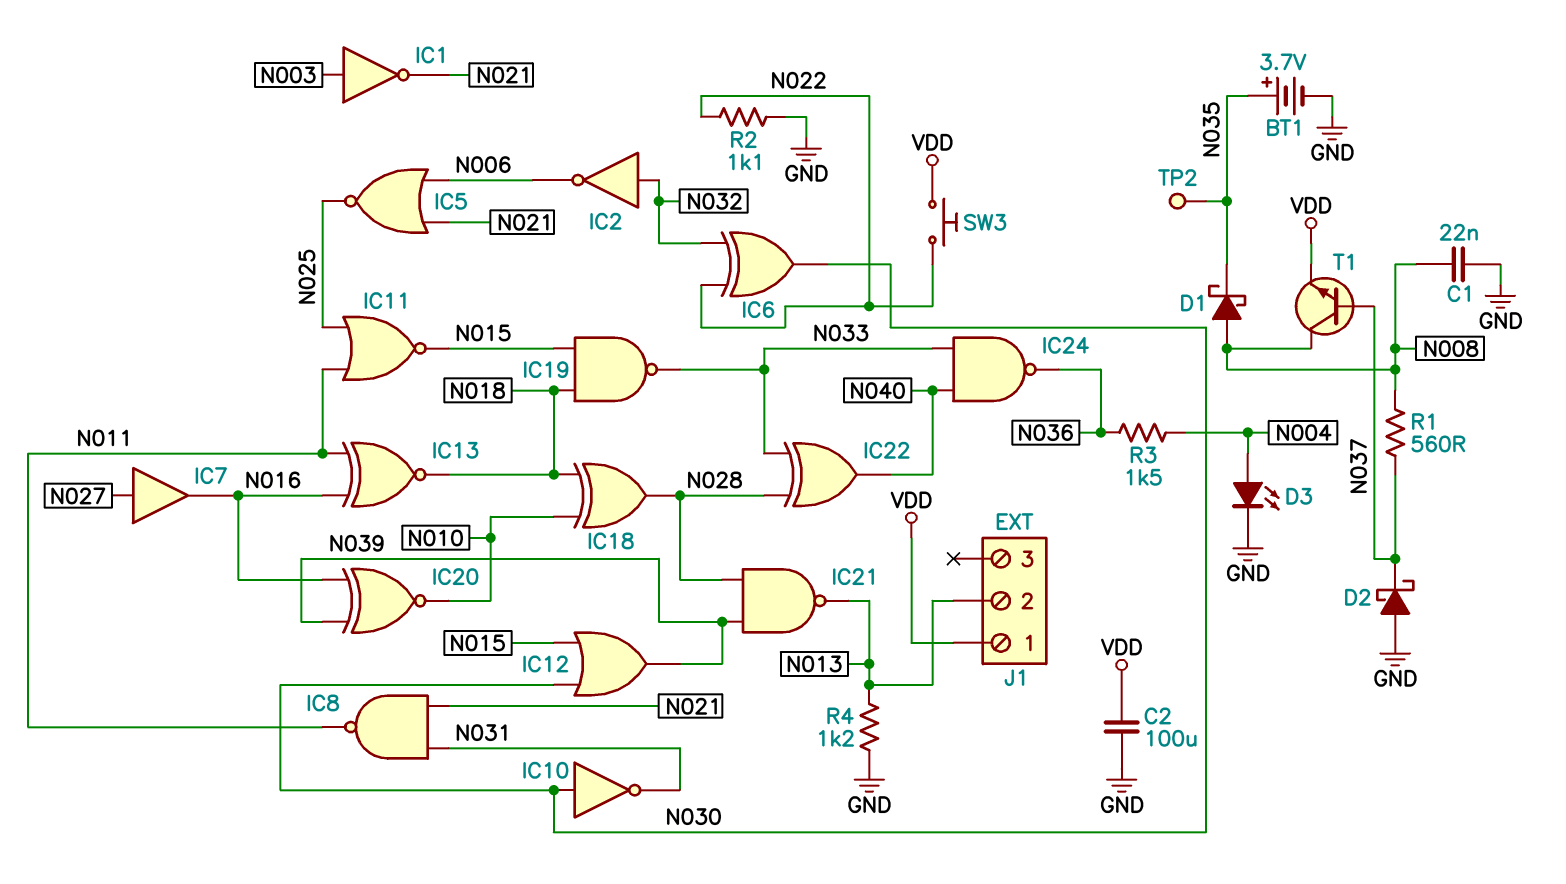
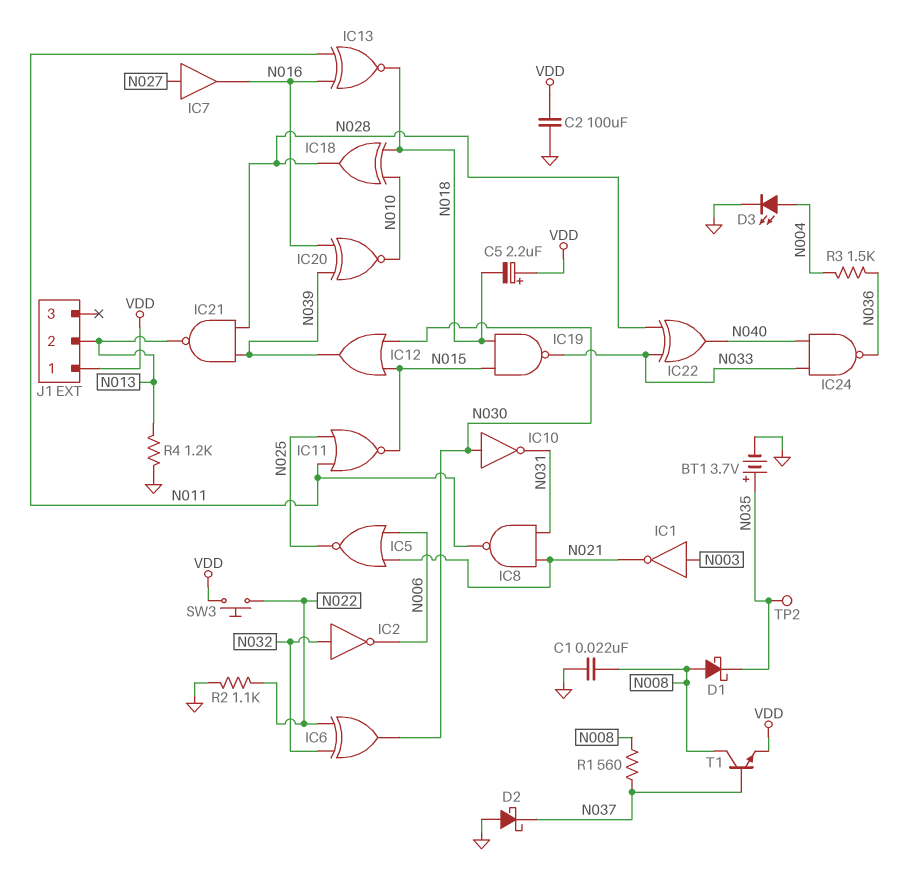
C5: none -> 2.2uF (plus VDD, minus N018)

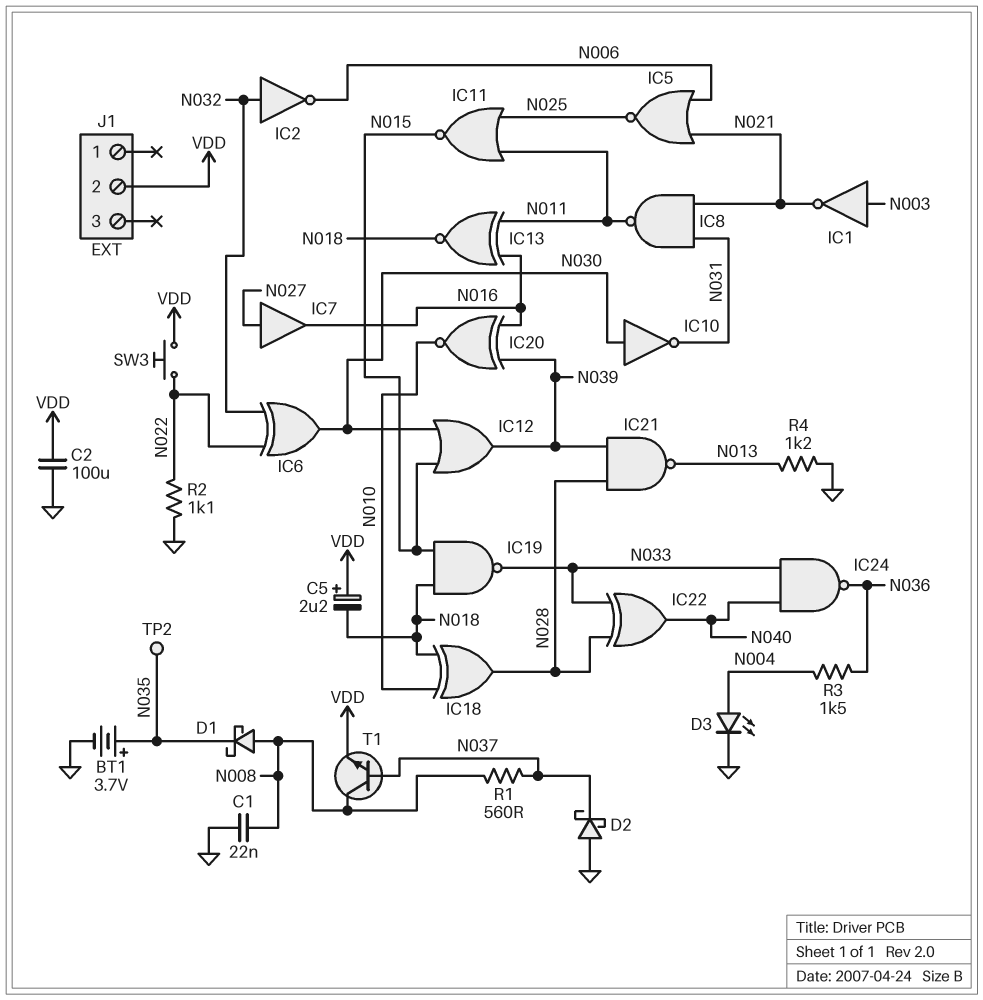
J1 pin 1: VDD -> none
J1 pin 2: N013 -> VDD

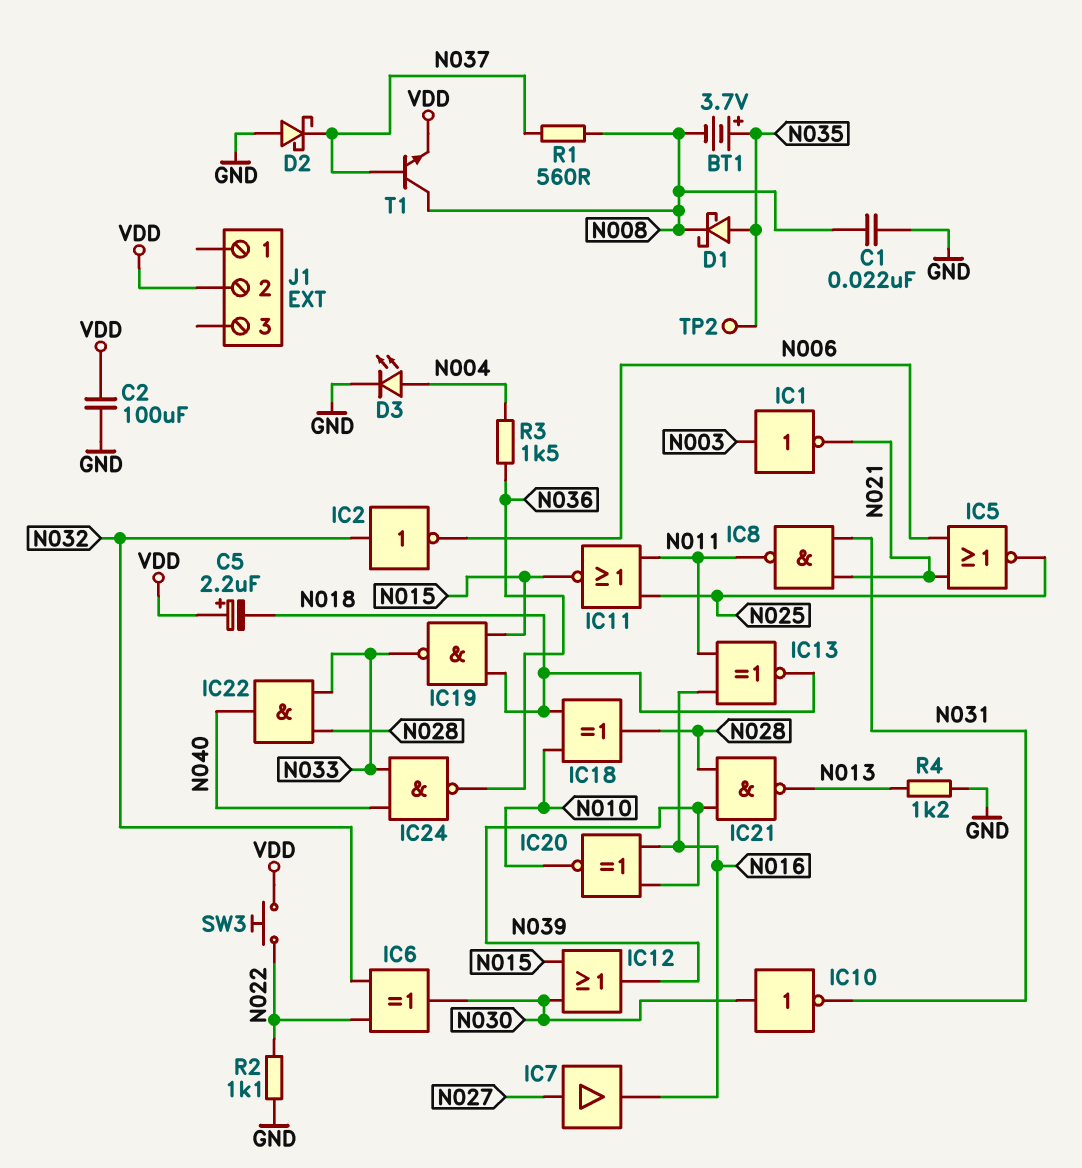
BT1: 3.7V (plus N035, minus GND) -> 3.7V (plus N035, minus N008)
D1: schottky (A N008, K N035) -> schottky (A N035, K N008)
IC22: XOR (in N028, in N033, out N040) -> AND (in N028, in N033, out N040)

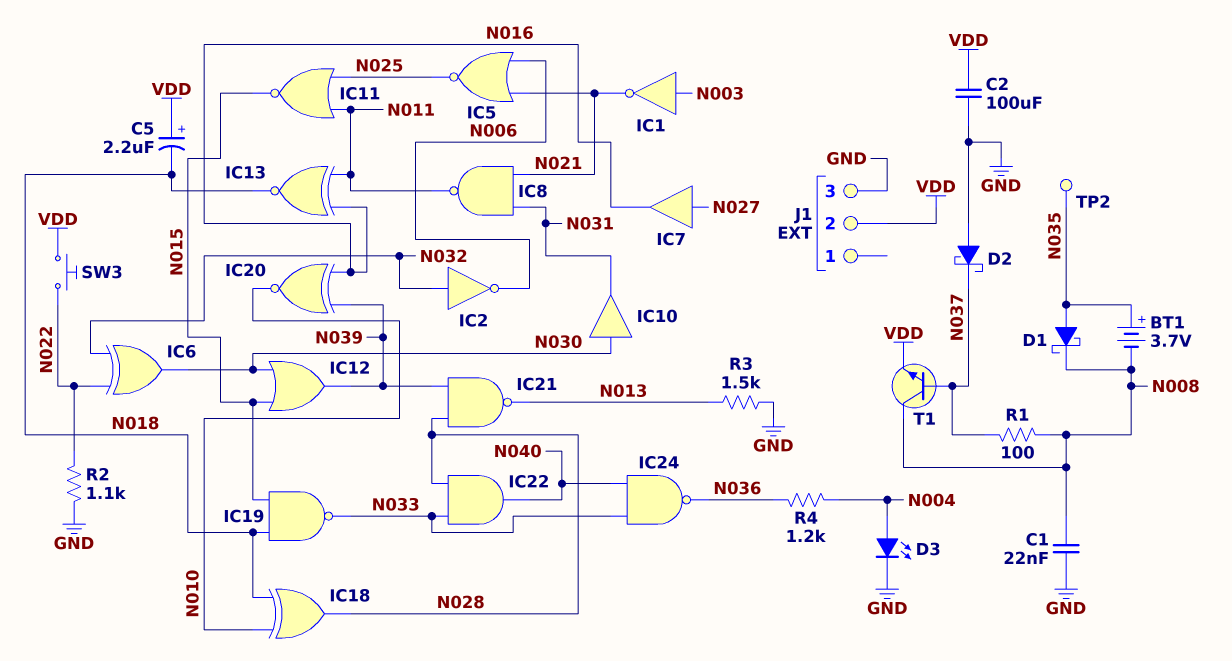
IC10: NOT (in N030, out N031) -> buffer (in N030, out N031)
J1 pin 3: none -> GND
R1: 560 (N008, N037) -> 100 (N008, N037)
R3: 1.5k (N004, N036) -> 1.5k (GND, N013)
R4: 1.2k (GND, N013) -> 1.2k (N004, N036)

